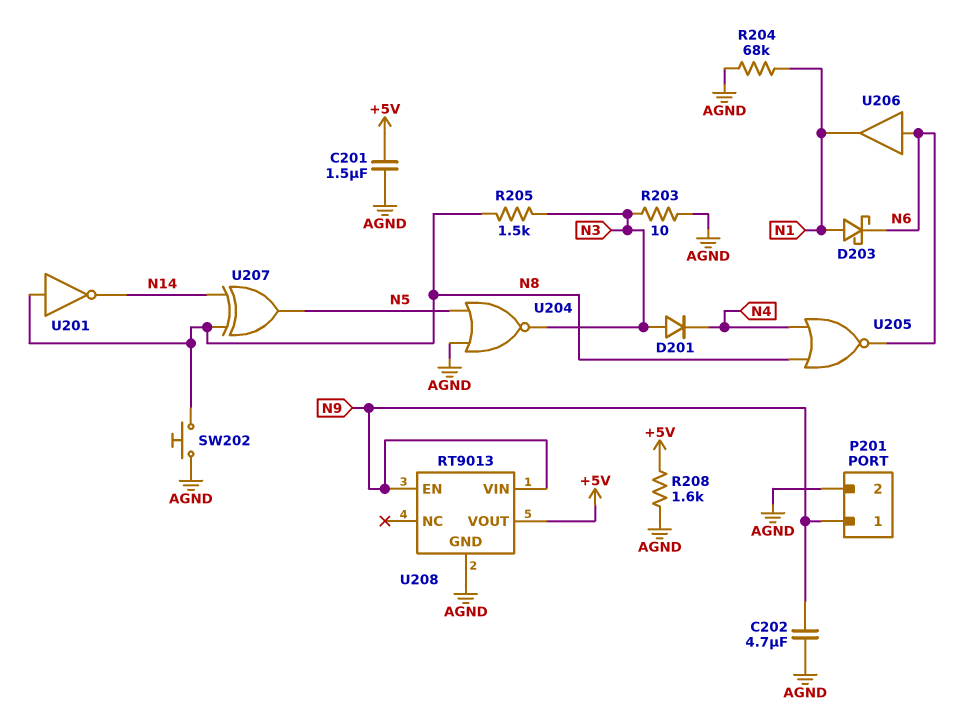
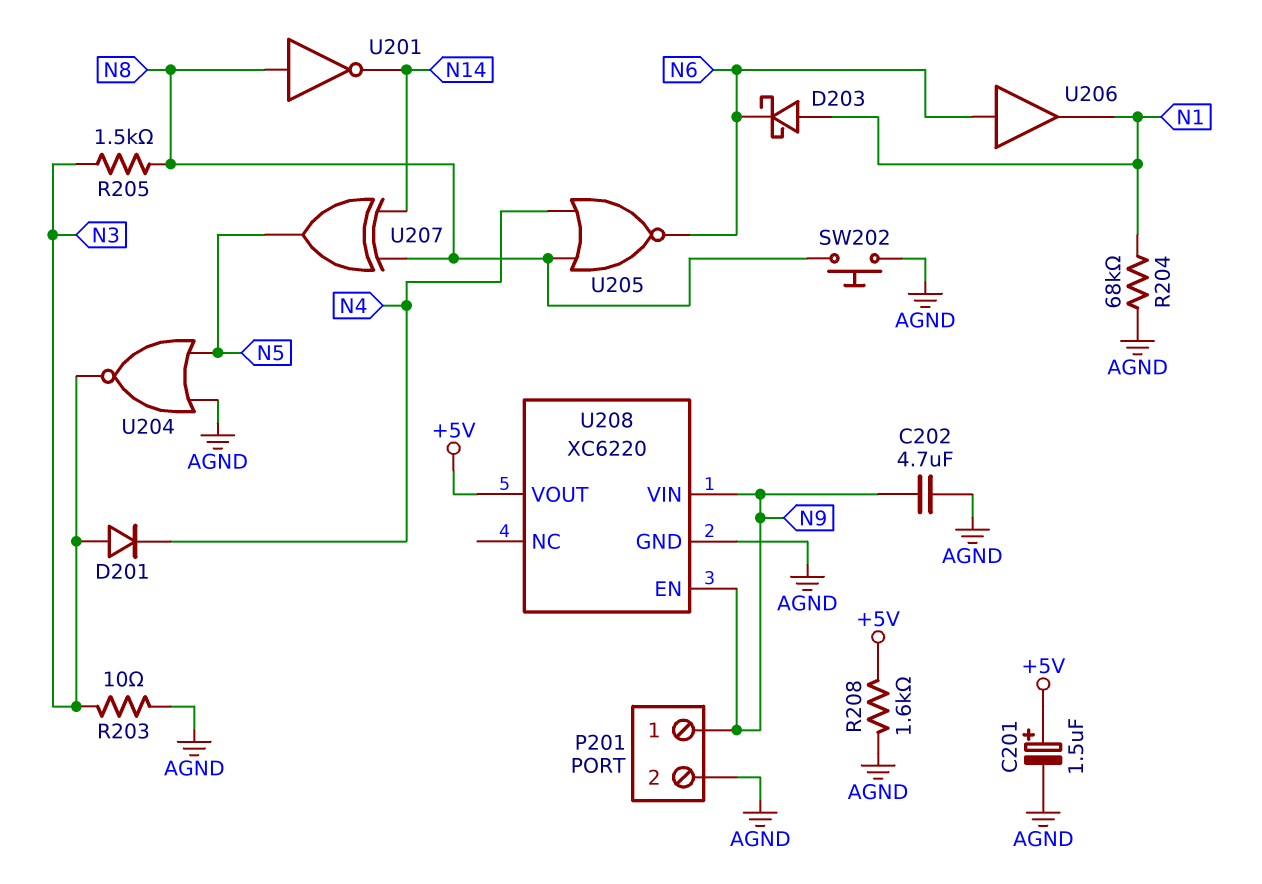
C201: 1.5uF (+5V, AGND) -> 1.5uF (plus +5V, minus AGND)
U208: RT9013 -> XC6220

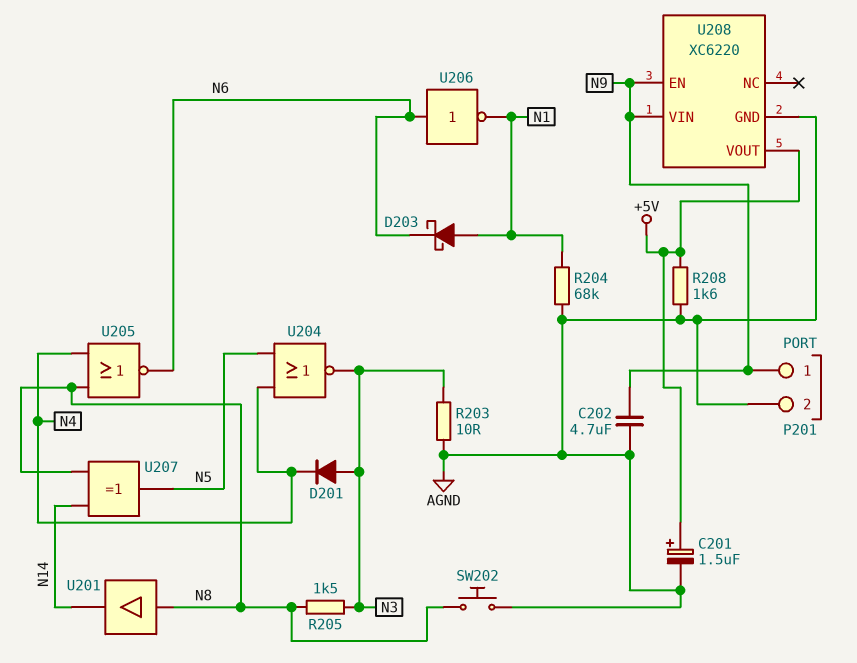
U201: NOT (in N8, out N14) -> buffer (in N8, out N14)
U204: NOR (in AGND, in N5, out N3) -> NOR (in N4, in N5, out N3)
U206: buffer (in N6, out N1) -> NOT (in N6, out N1)

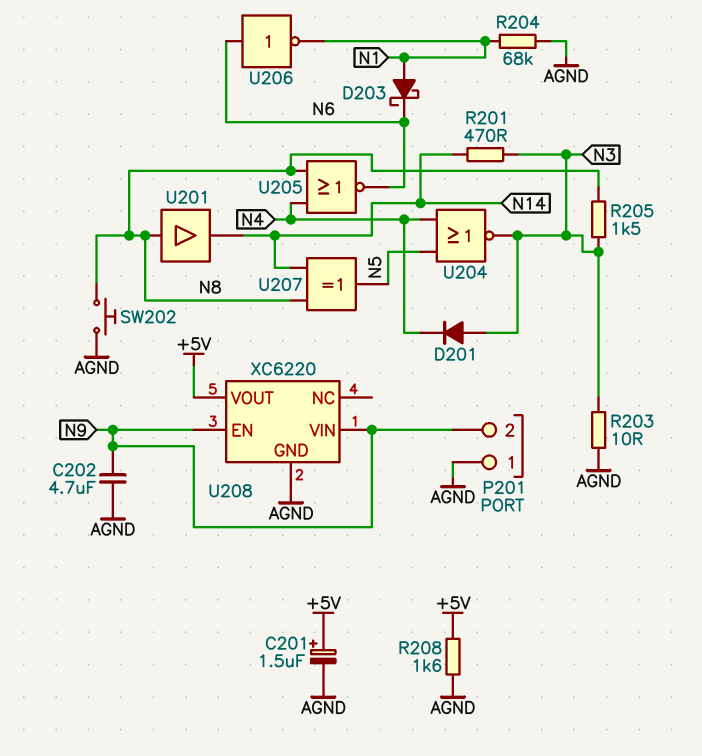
P201 pin 1: N9 -> AGND
P201 pin 2: AGND -> N9
R201: none -> 470 (N3, N14)

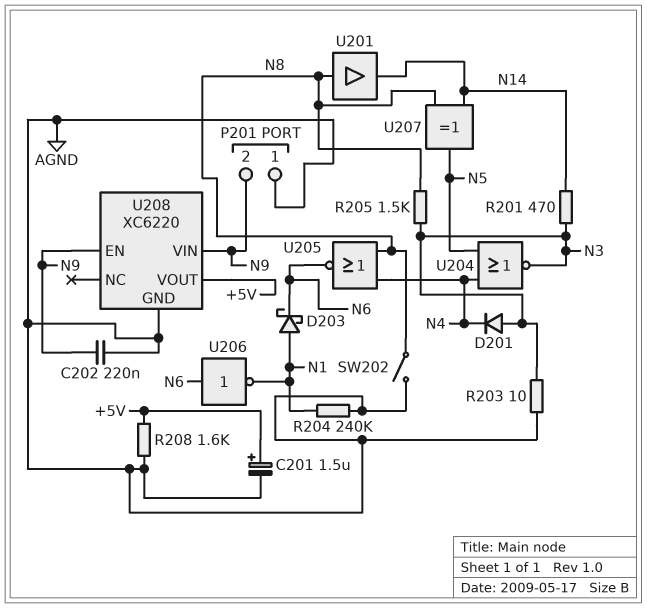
C202: 4.7uF (AGND, N9) -> 220nF (AGND, N9)
R204: 68k (AGND, N1) -> 240k (AGND, N1)
SW202: button (AGND, N8) -> switch (AGND, N8)

